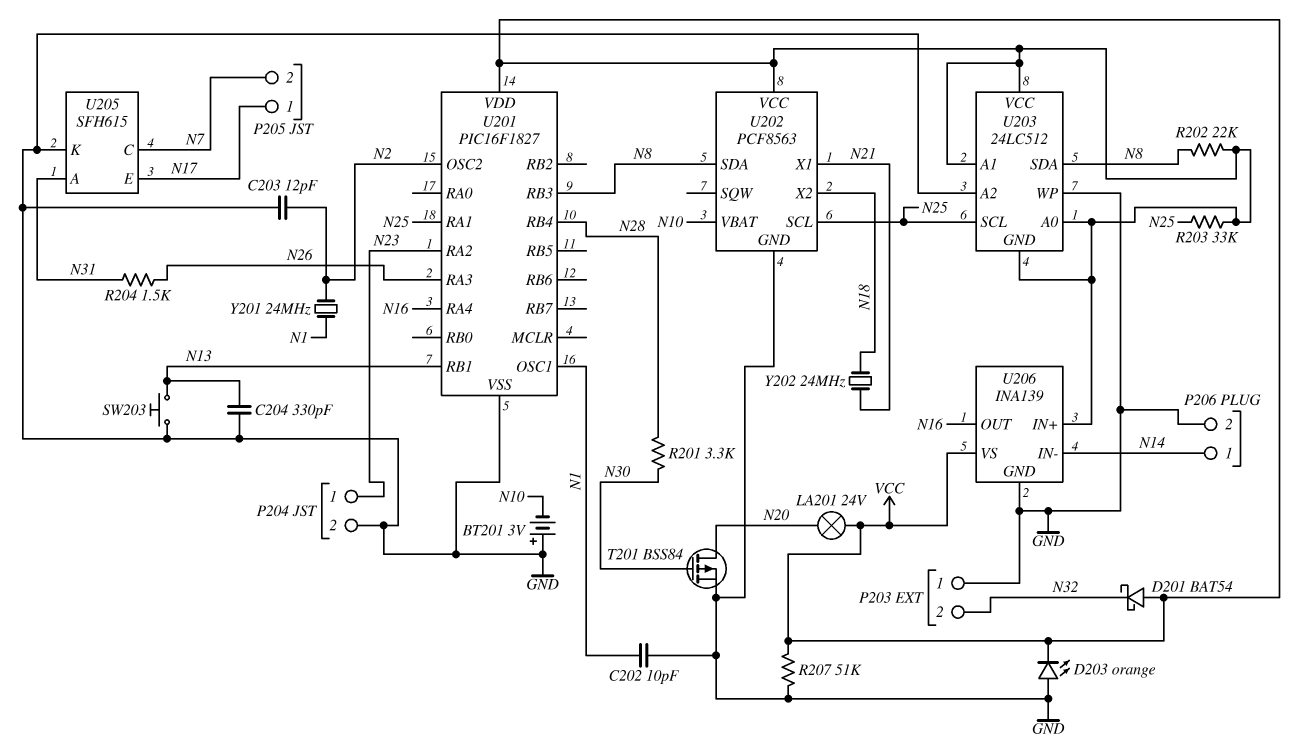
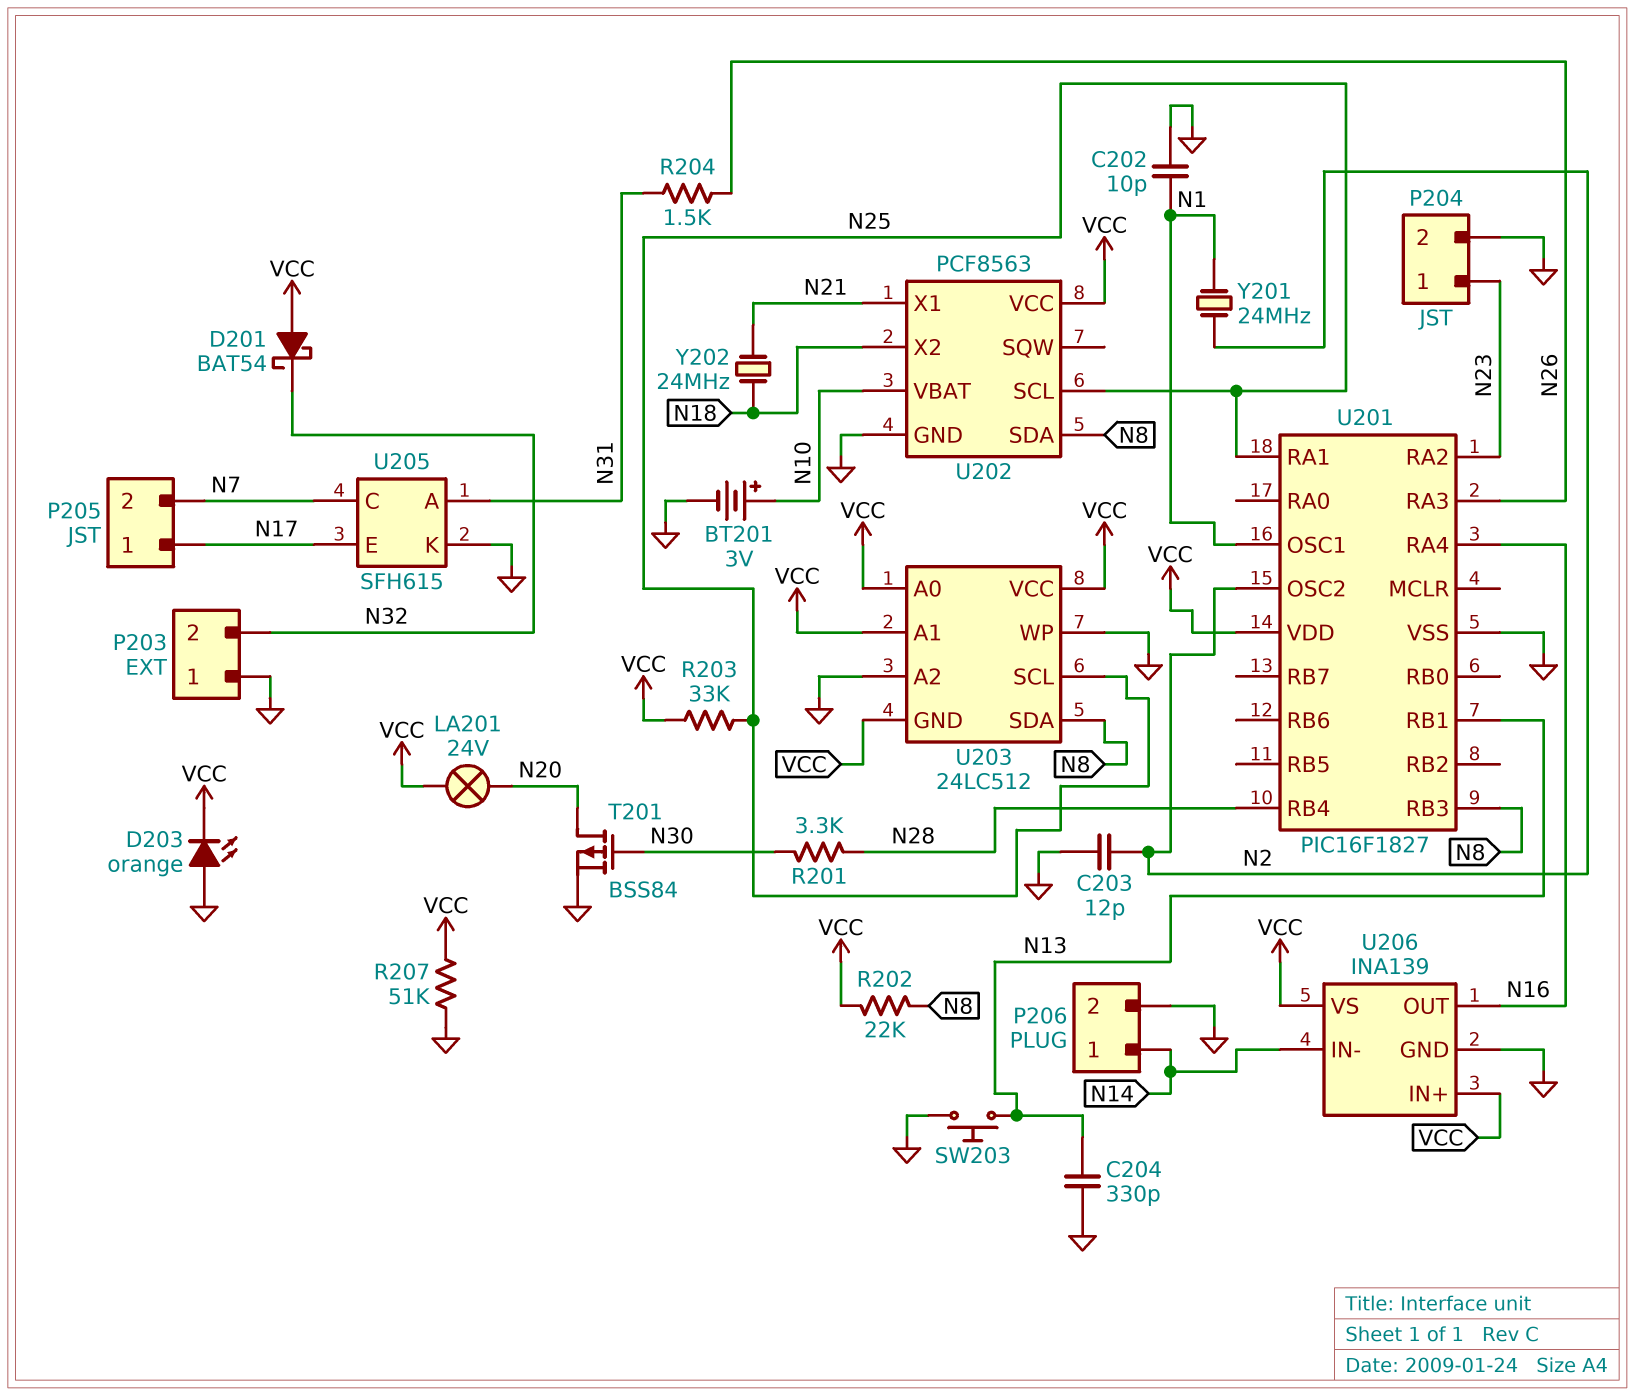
BT201: 3V (plus GND, minus N10) -> 3V (plus N10, minus GND)

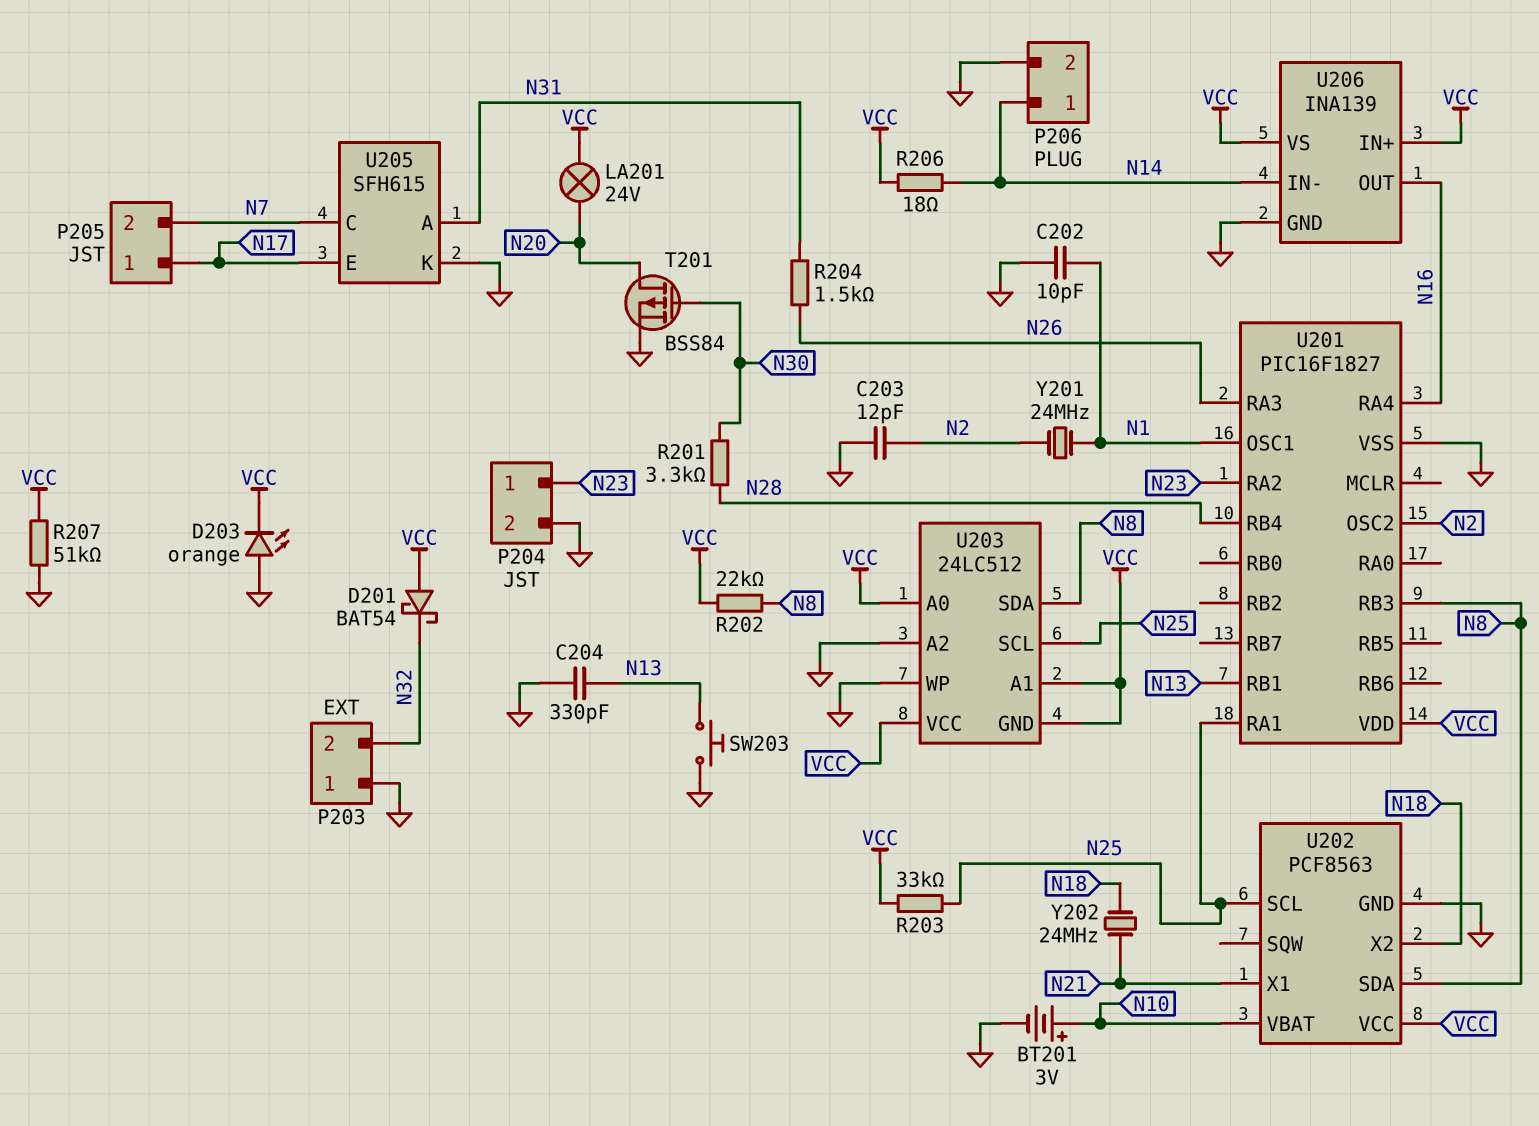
R206: none -> 18 (N14, VCC)

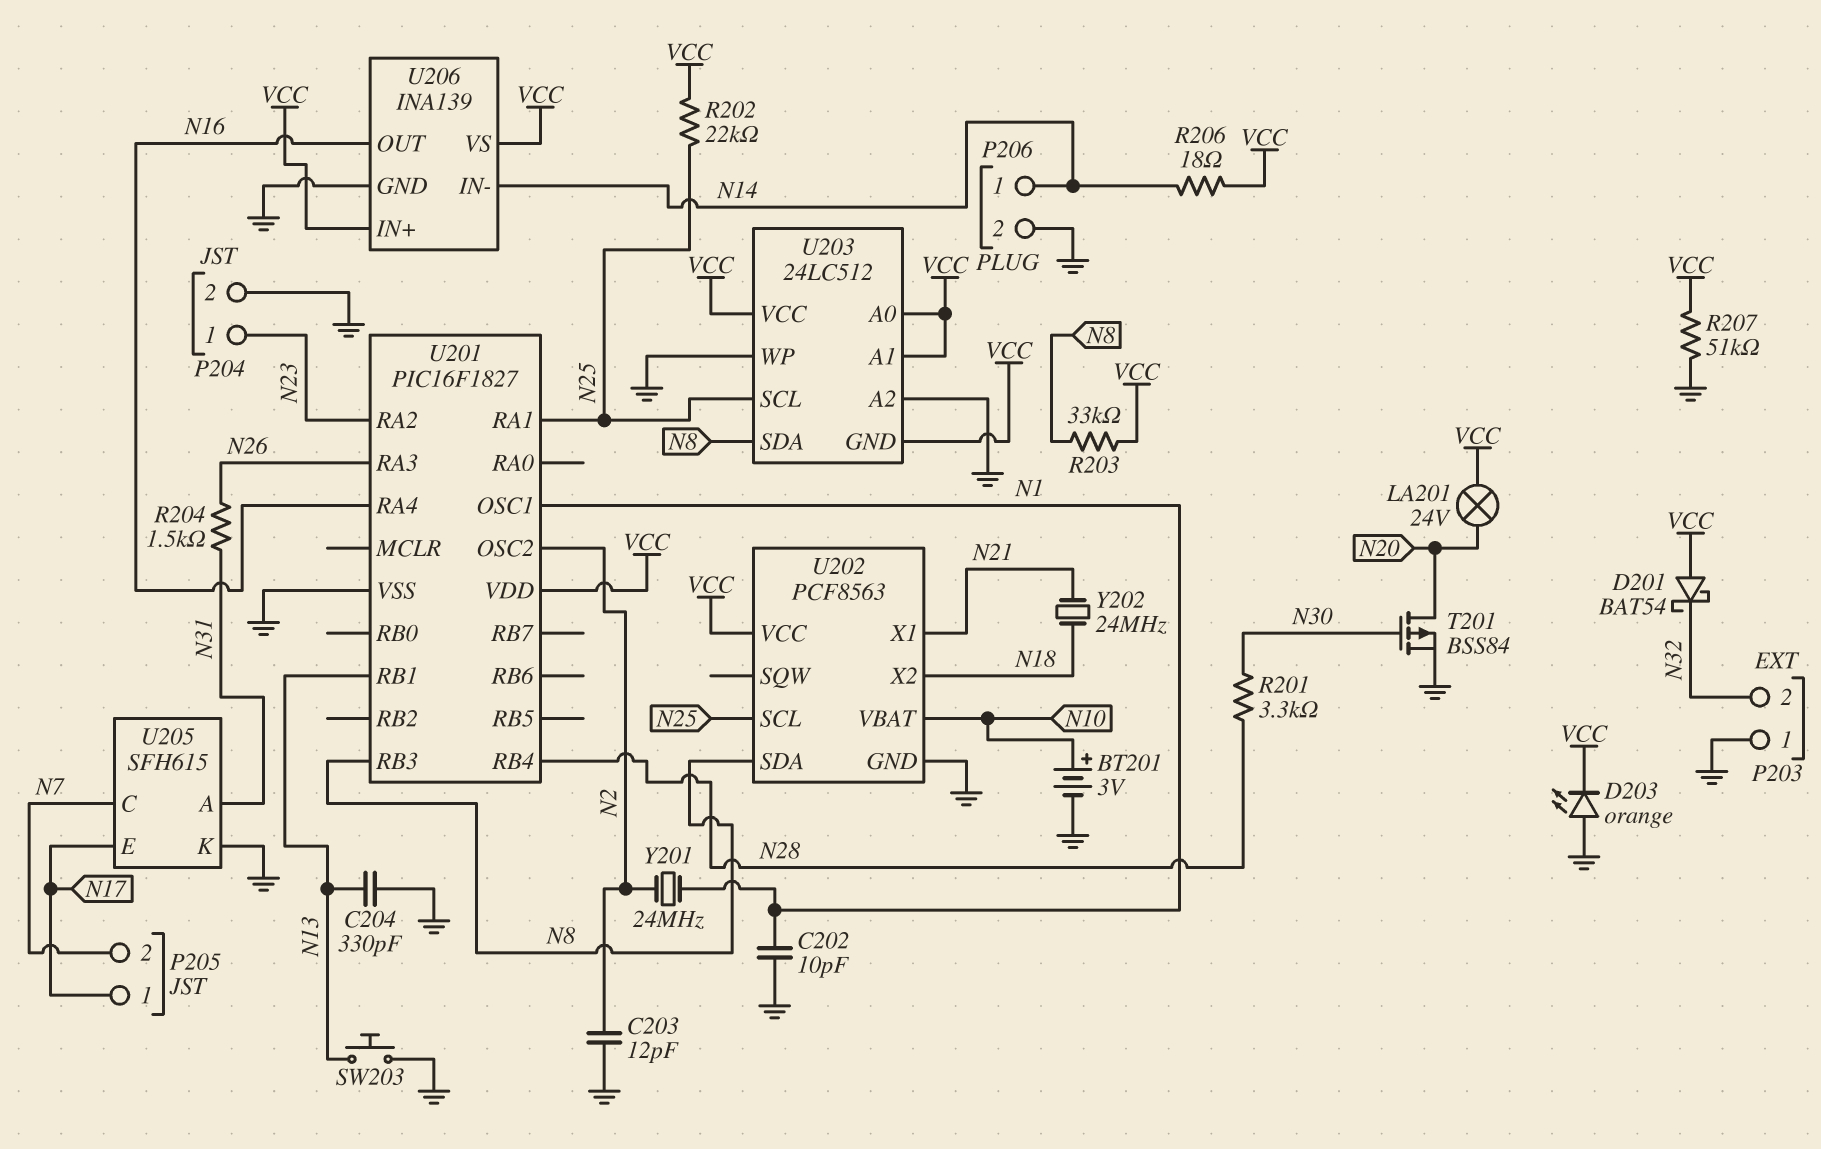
R202: 22k (N8, VCC) -> 22k (N25, VCC)
R203: 33k (N25, VCC) -> 33k (N8, VCC)

